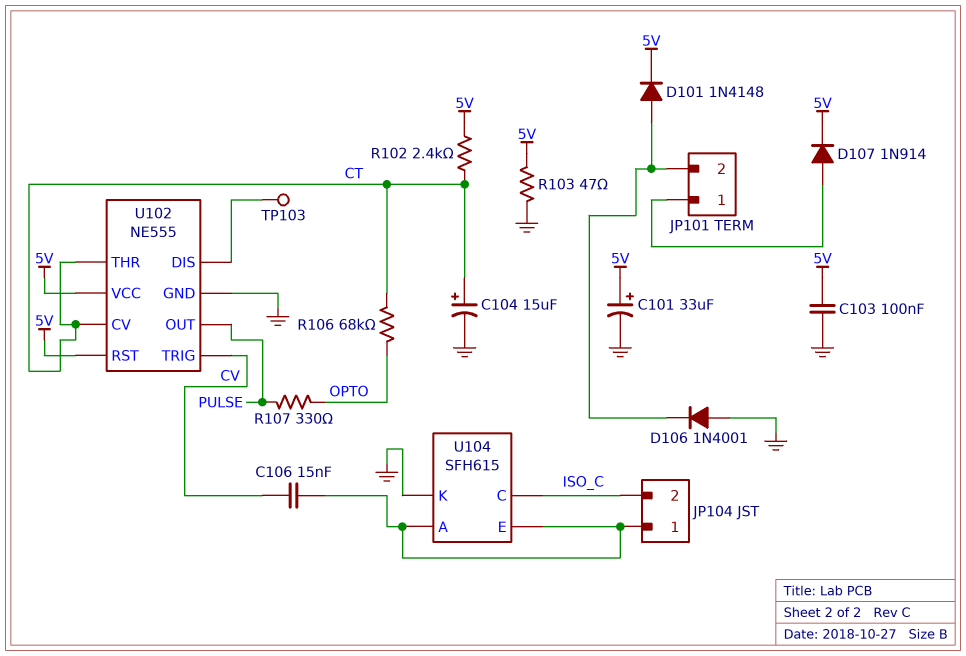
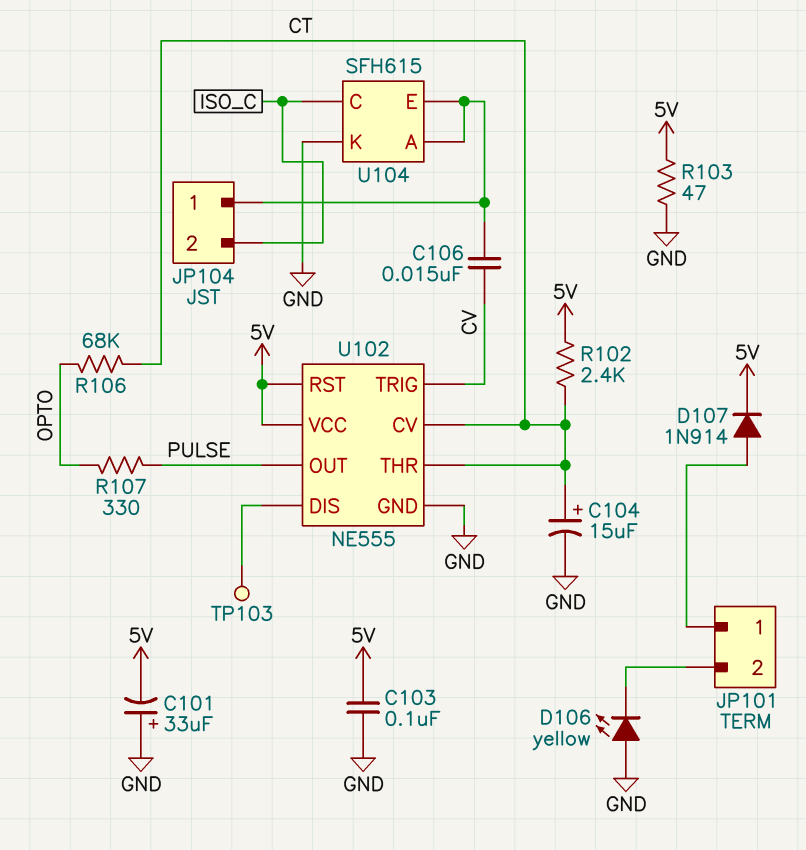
C101: 33uF (plus 5V, minus GND) -> 33uF (plus GND, minus 5V)
D101: diode 1N4148 (A JP101/2, K 5V) -> none
D106: diode 1N4001 (A GND, K JP101/2) -> LED yellow (A GND, K JP101/2)

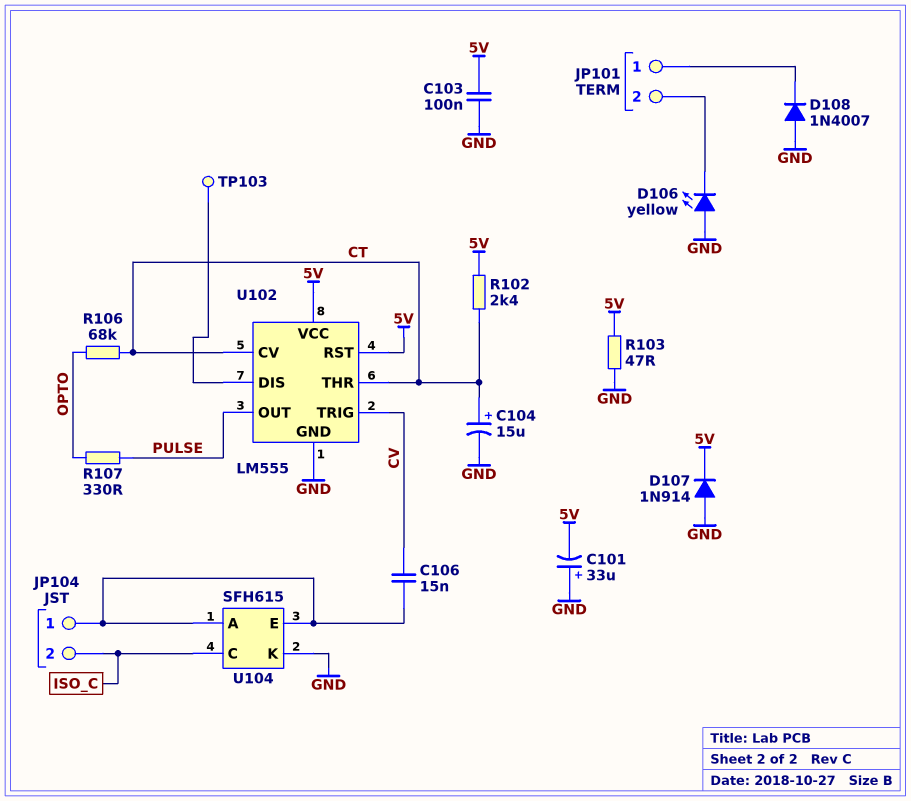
D107: diode 1N914 (A JP101/1, K 5V) -> diode 1N914 (A GND, K 5V)
D108: none -> diode 1N4007 (A GND, K JP101/1)
U102: NE555 -> LM555

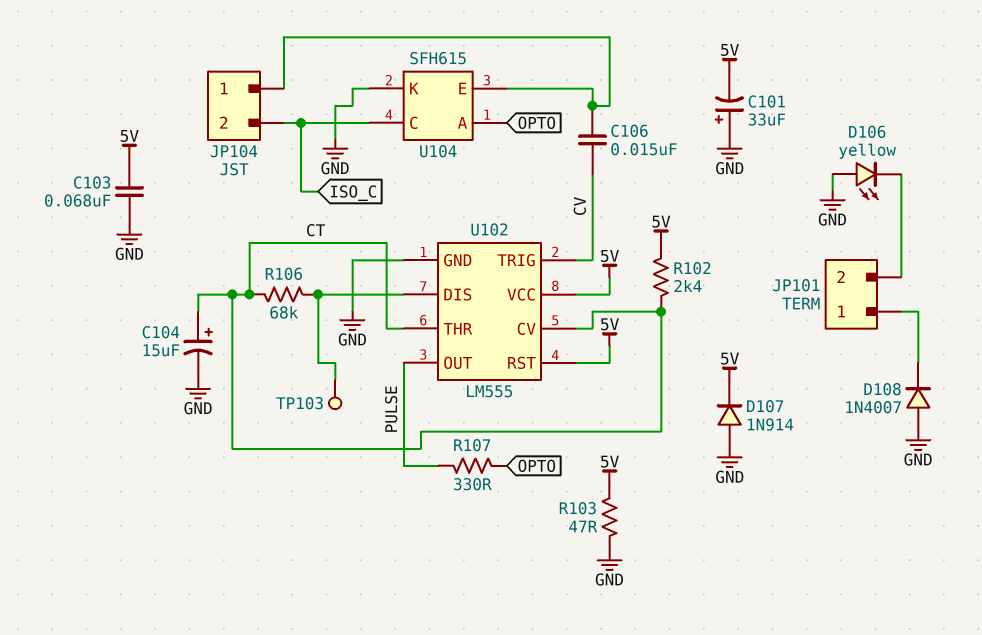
C103: 100nF (5V, GND) -> 68nF (5V, GND)
R106: 68k (CT, OPTO) -> 68k (CT, U102/DIS)
U104 pin A: JP104/1 -> OPTO

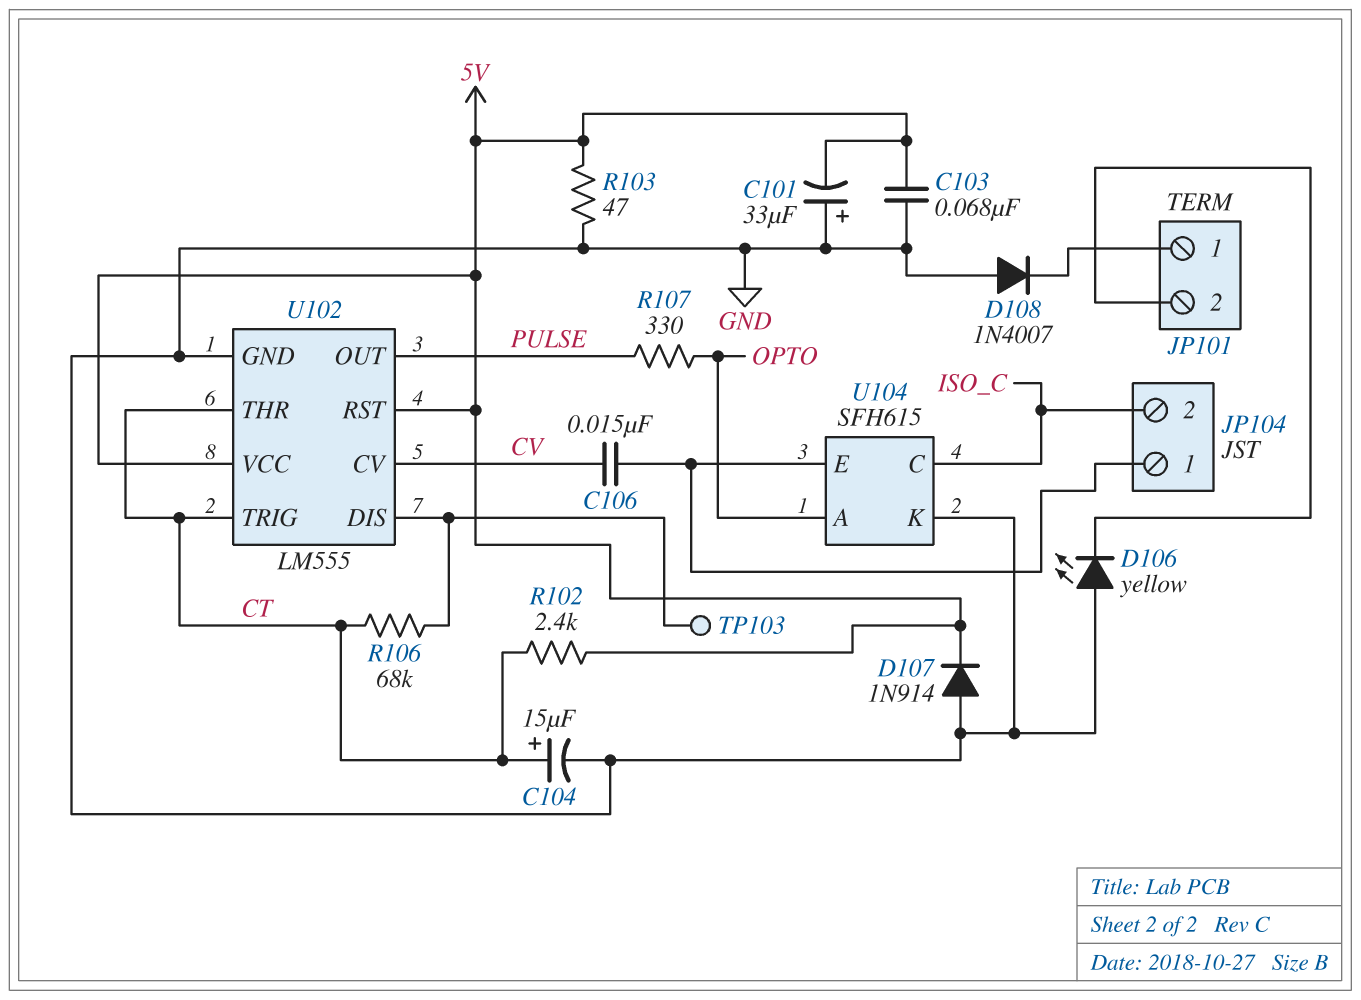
U102 pin CV: CT -> CV
U102 pin TRIG: CV -> CT

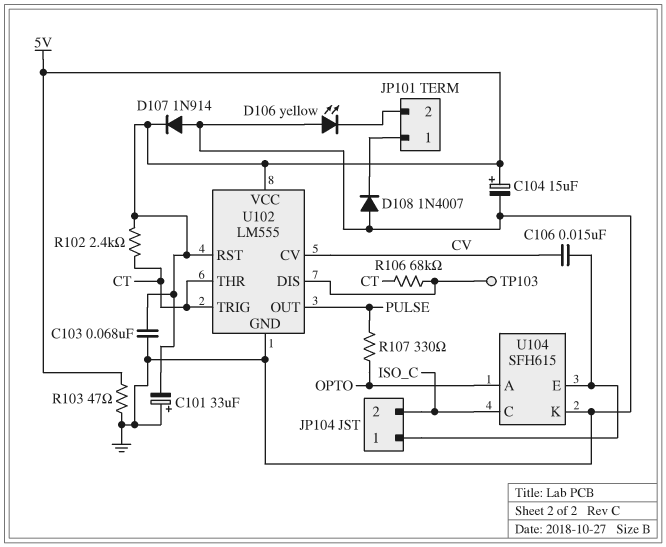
C104: 15uF (plus CT, minus GND) -> 15uF (plus 5V, minus GND)

